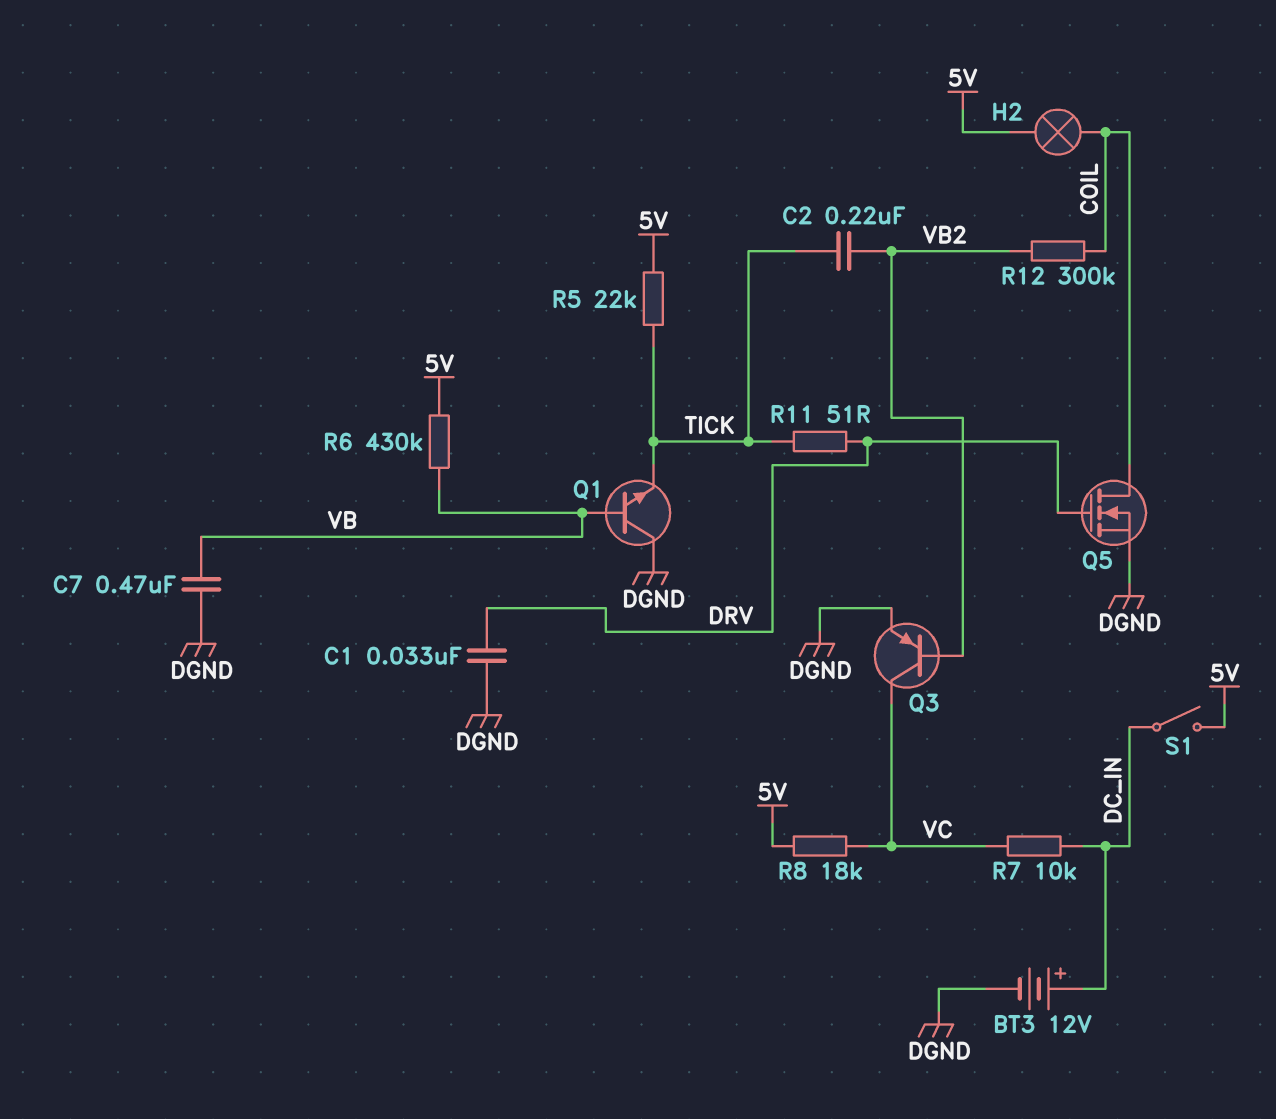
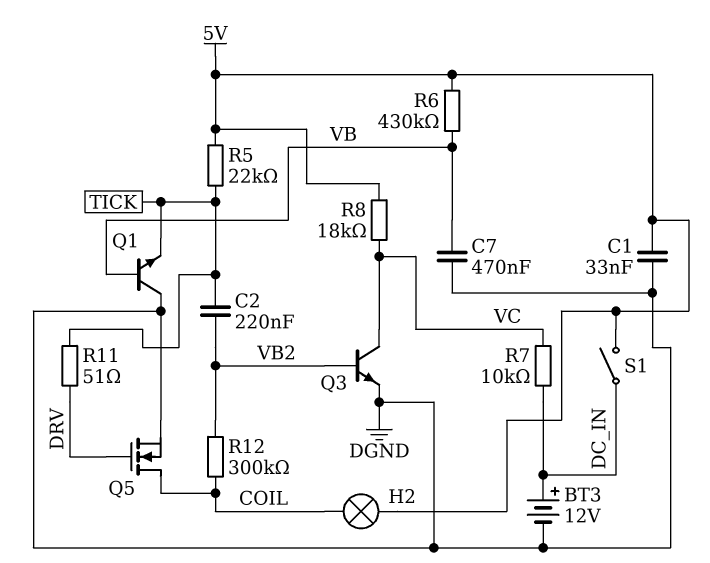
C1: 33nF (DGND, DRV) -> 33nF (5V, DGND)
Q3: PNP (B VB2, C VC, E DGND) -> NPN (B VB2, C VC, E DGND)

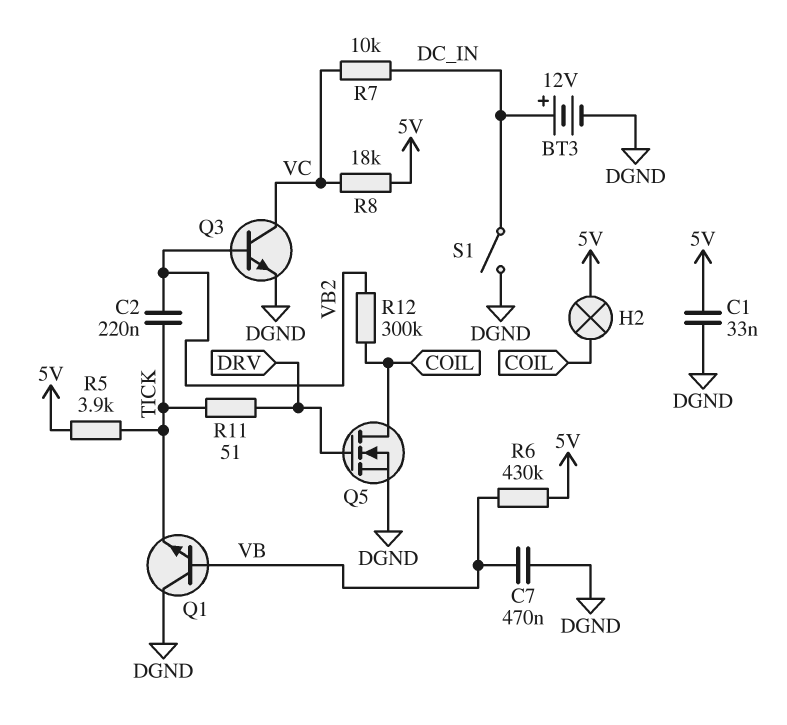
R5: 22k (5V, TICK) -> 3.9k (5V, TICK)
S1: switch (5V, DC_IN) -> switch (DC_IN, DGND)

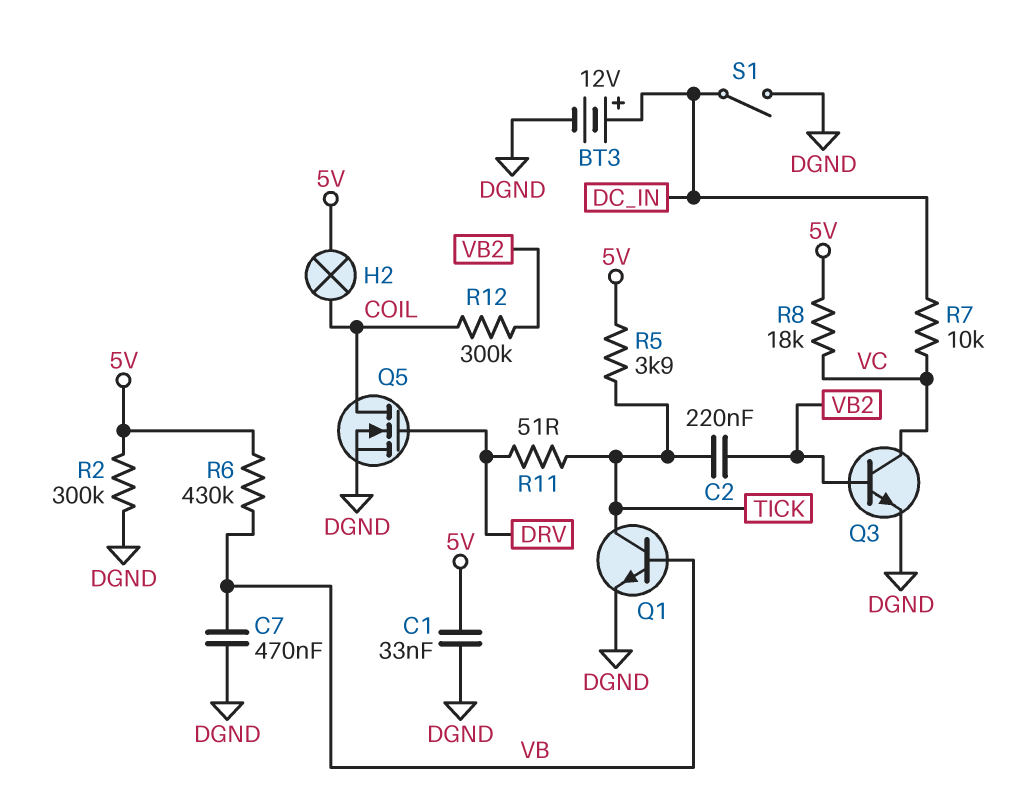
Q1: NPN (B VB, C DGND, E TICK) -> NPN (B VB, C TICK, E DGND)
R2: none -> 300k (5V, DGND)

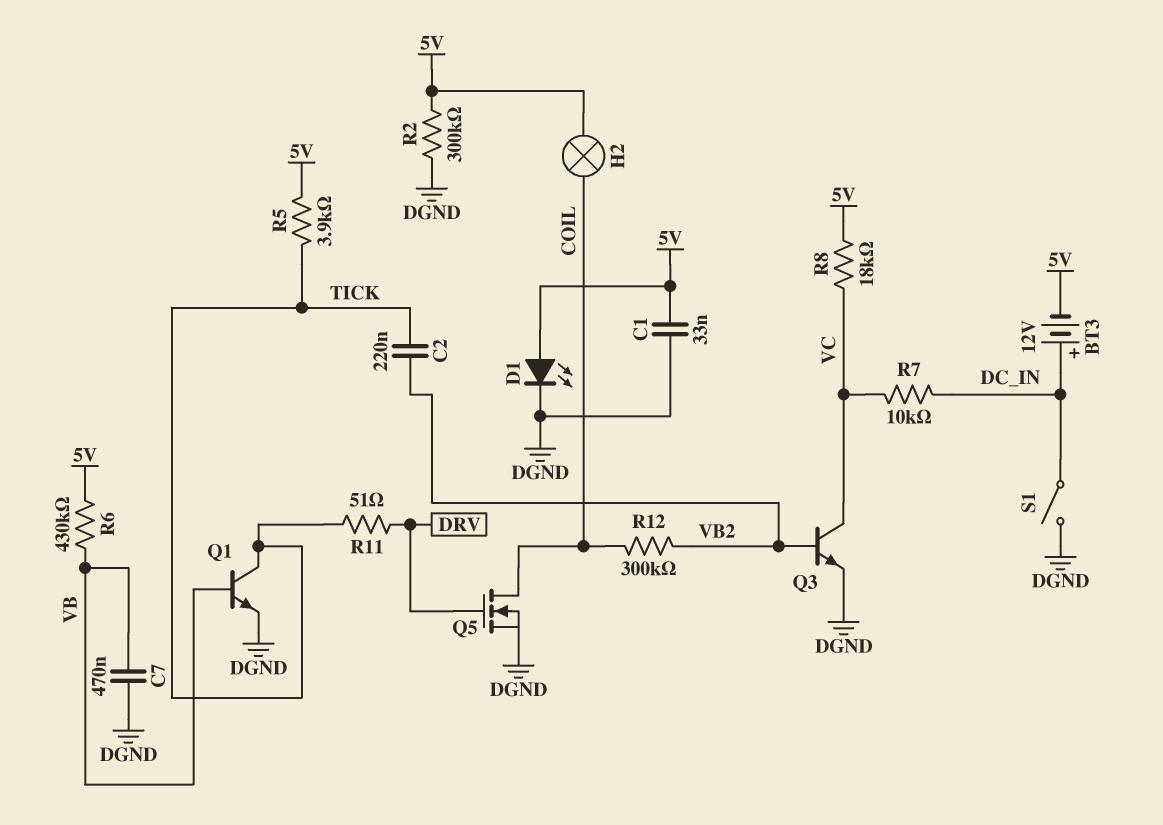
BT3: 12V (plus DC_IN, minus DGND) -> 12V (plus DC_IN, minus 5V)
D1: none -> LED (A 5V, K DGND)

